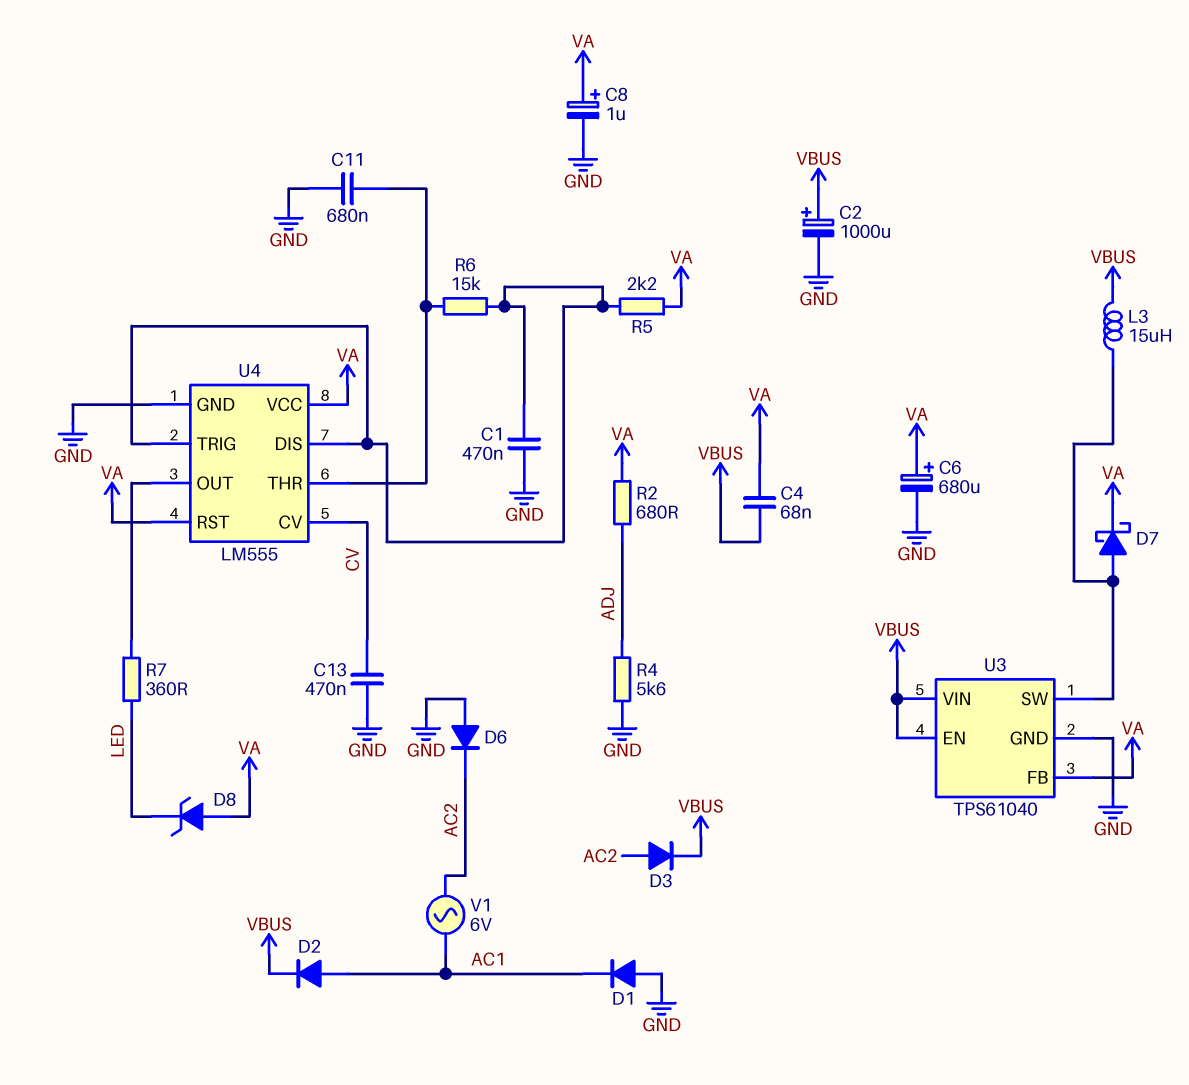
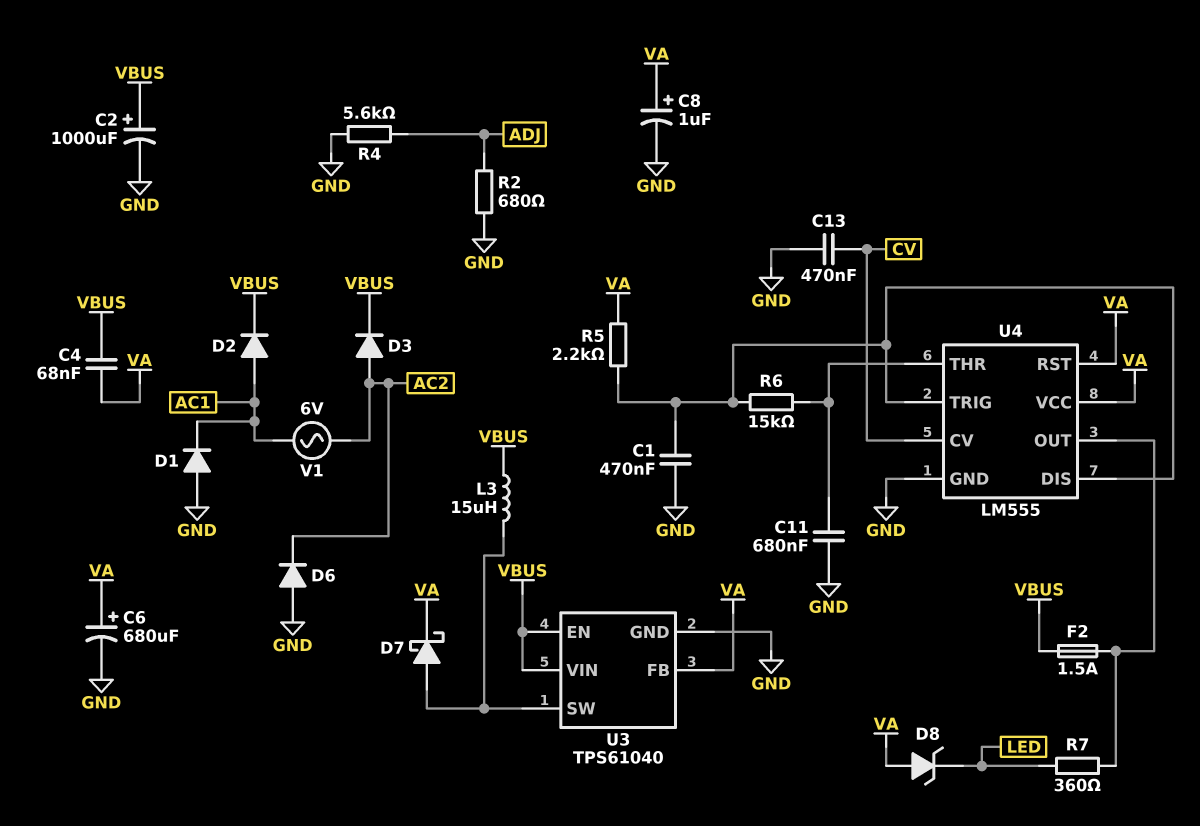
F2: none -> 1.5A (U4/OUT, VBUS)
R2: 680 (ADJ, VA) -> 680 (ADJ, GND)

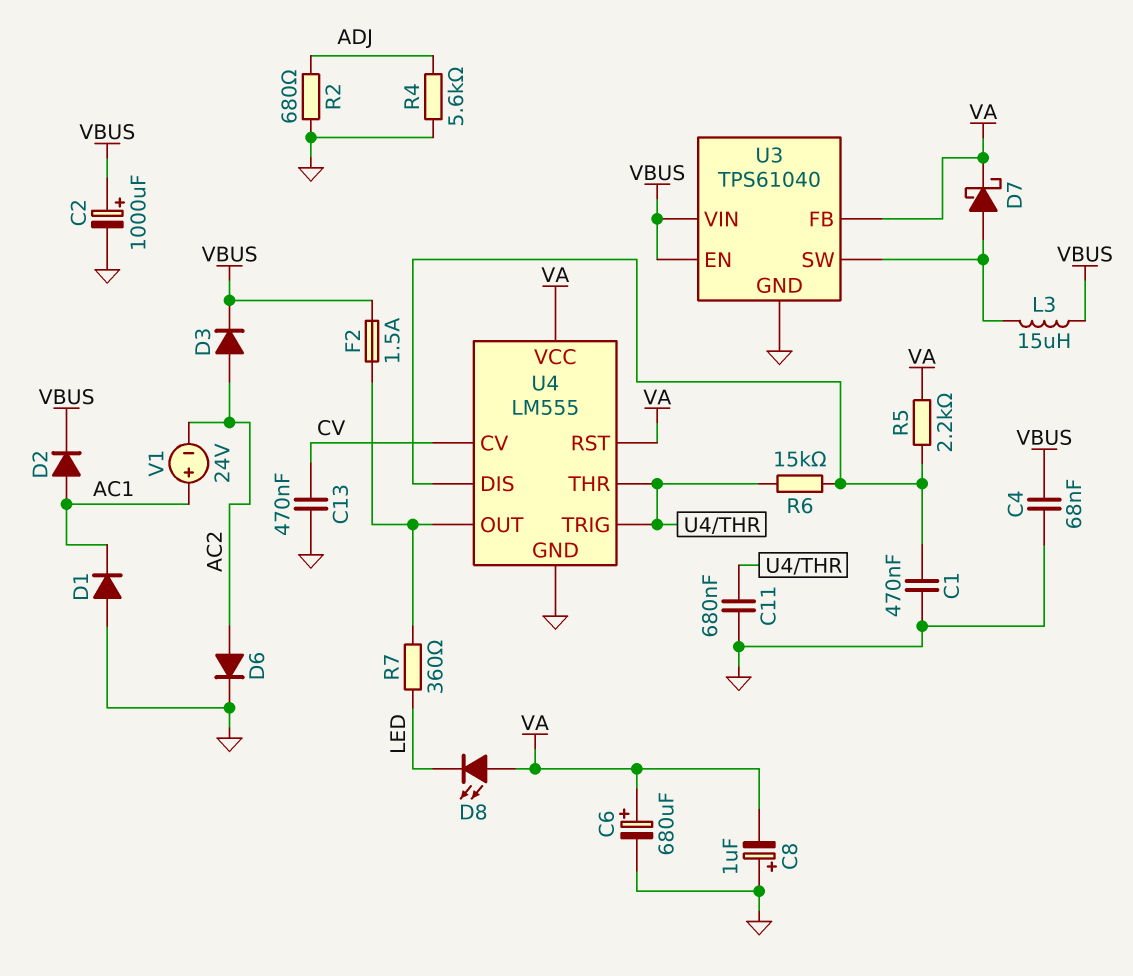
C4: 68nF (VA, VBUS) -> 68nF (GND, VBUS)
C8: 1uF (plus VA, minus GND) -> 1uF (plus GND, minus VA)
D6: diode (A GND, K AC2) -> diode (A AC2, K GND)
D8: zener (A VA, K LED) -> LED (A VA, K LED)
U4 pin TRIG: U4/DIS -> U4/THR
V1: AC 6V (AC1, AC2) -> 24V (plus AC1, minus AC2)

